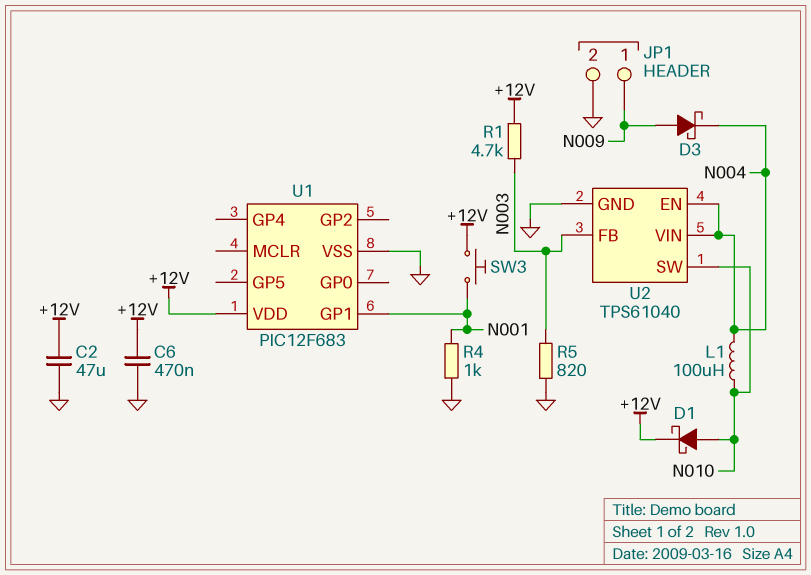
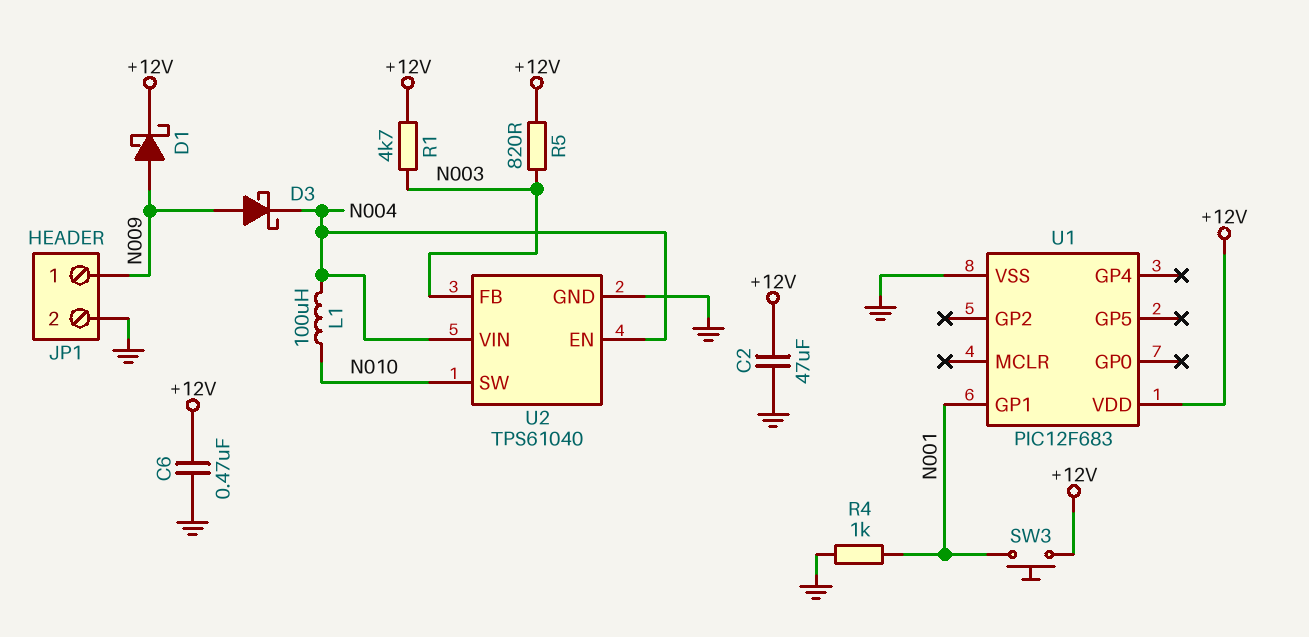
D1: schottky (A N010, K +12V) -> schottky (A N009, K +12V)
R5: 820 (GND, N003) -> 820 (+12V, N003)

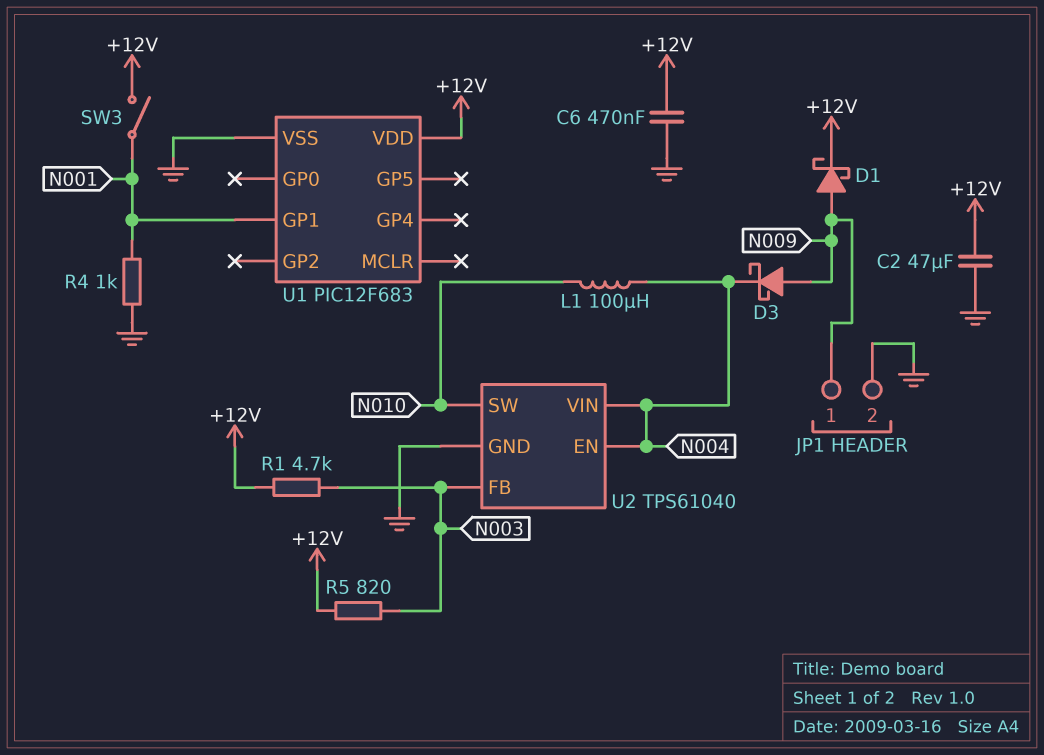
SW3: button (+12V, N001) -> switch (+12V, N001)

